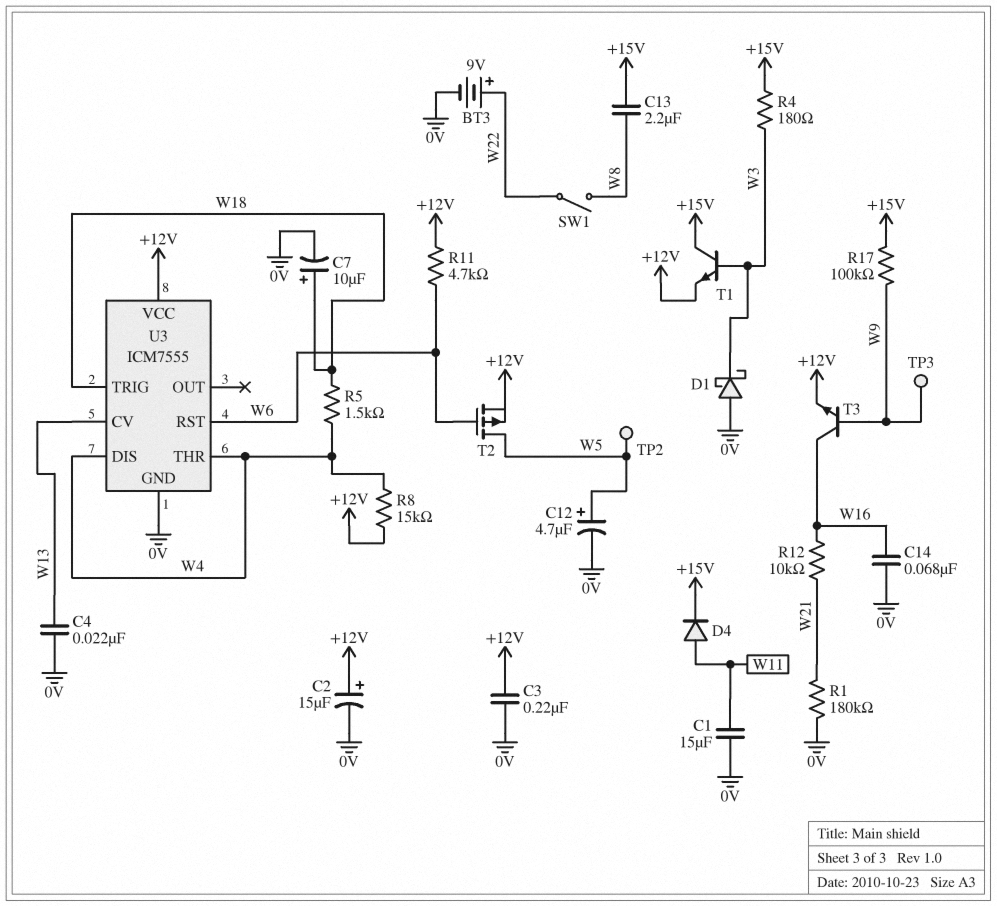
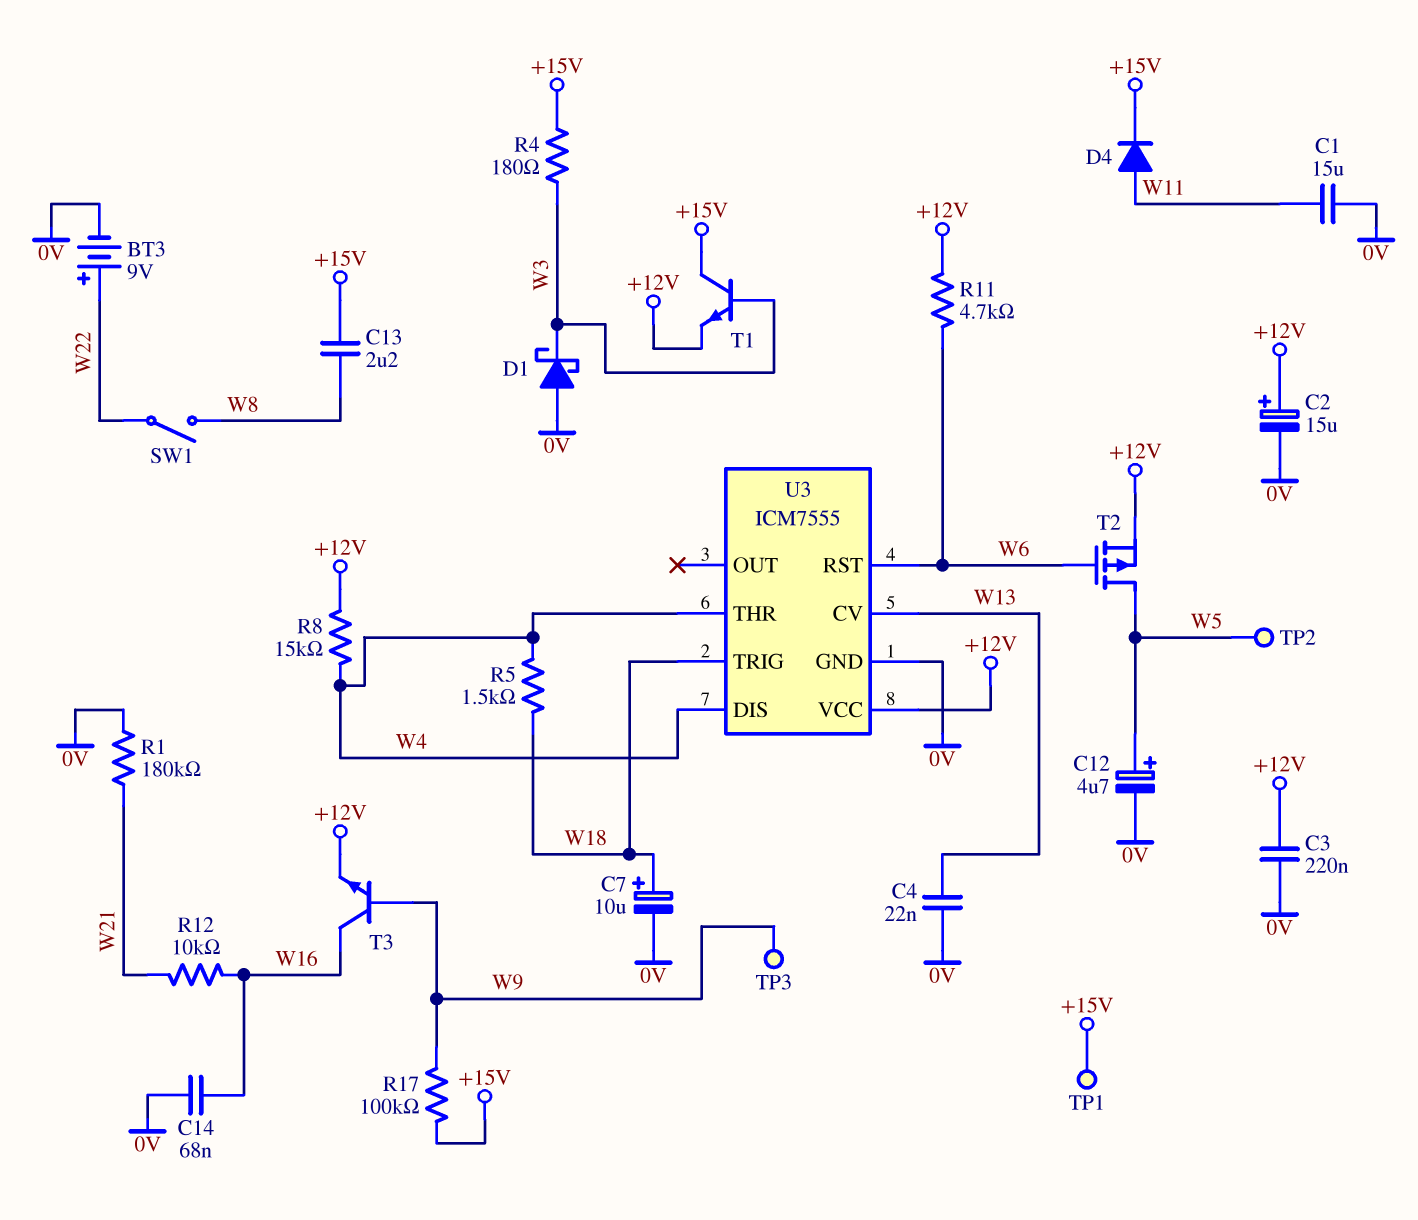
TP1: none -> test point (+15V)

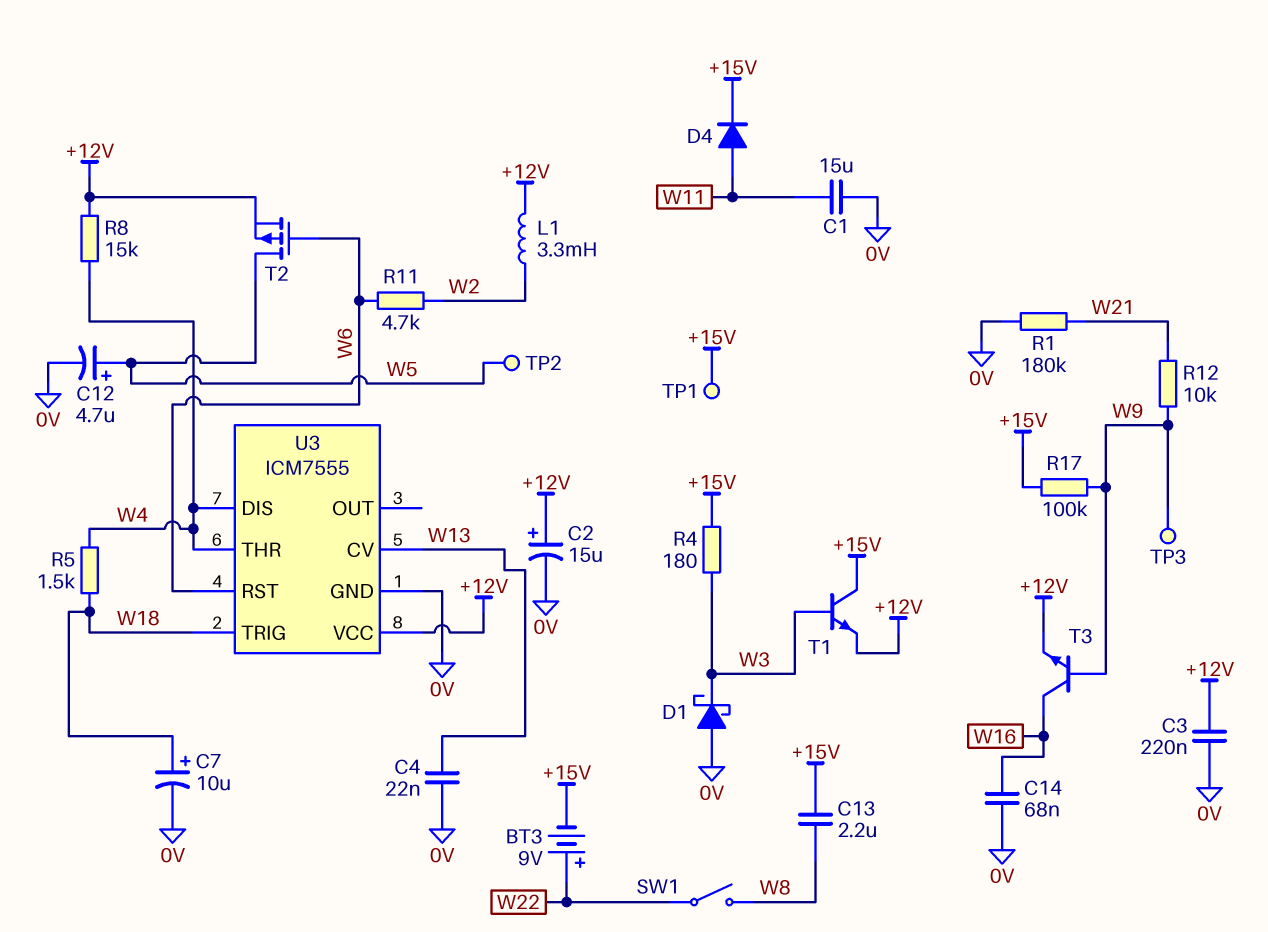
BT3: 9V (plus W22, minus 0V) -> 9V (plus W22, minus +15V)
L1: none -> 3.3mH (+12V, W2)
R11: 4.7k (+12V, W6) -> 4.7k (W2, W6)
R12: 10k (W16, W21) -> 10k (W9, W21)

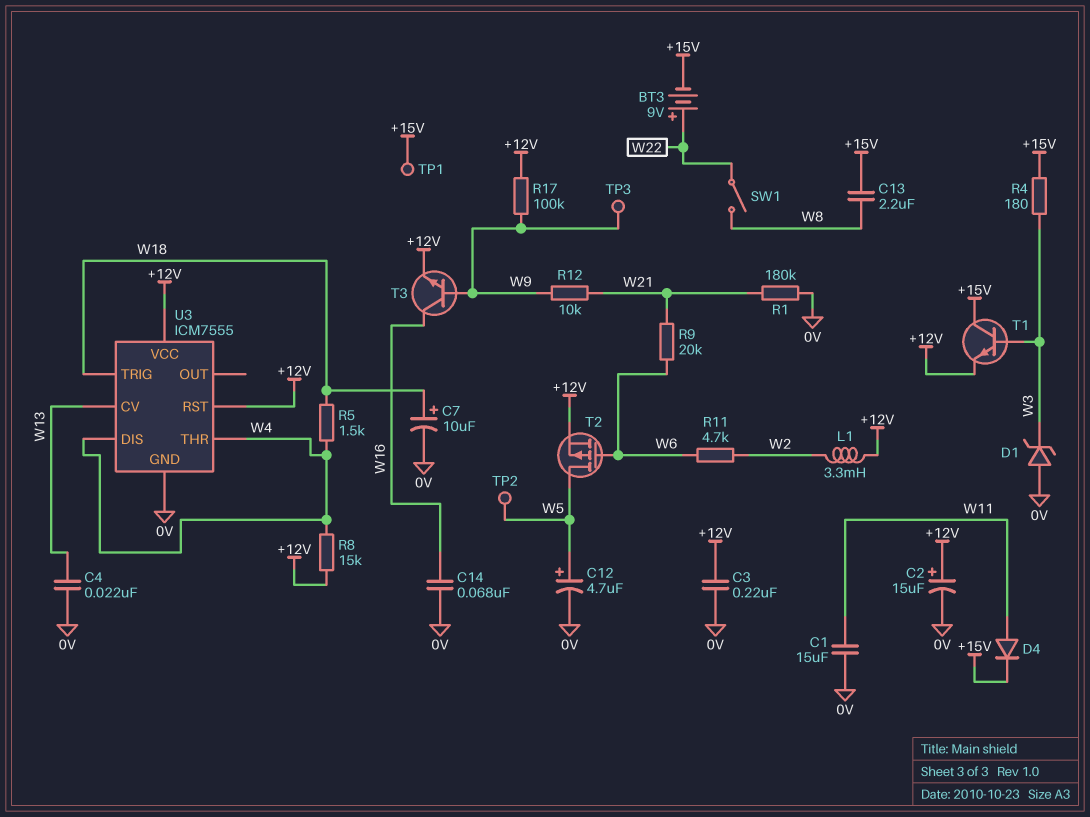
D1: schottky (A 0V, K W3) -> zener (A 0V, K W3)
R9: none -> 20k (W6, W21)
R17: 100k (+15V, W9) -> 100k (+12V, W9)
U3 pin RST: W6 -> +12V

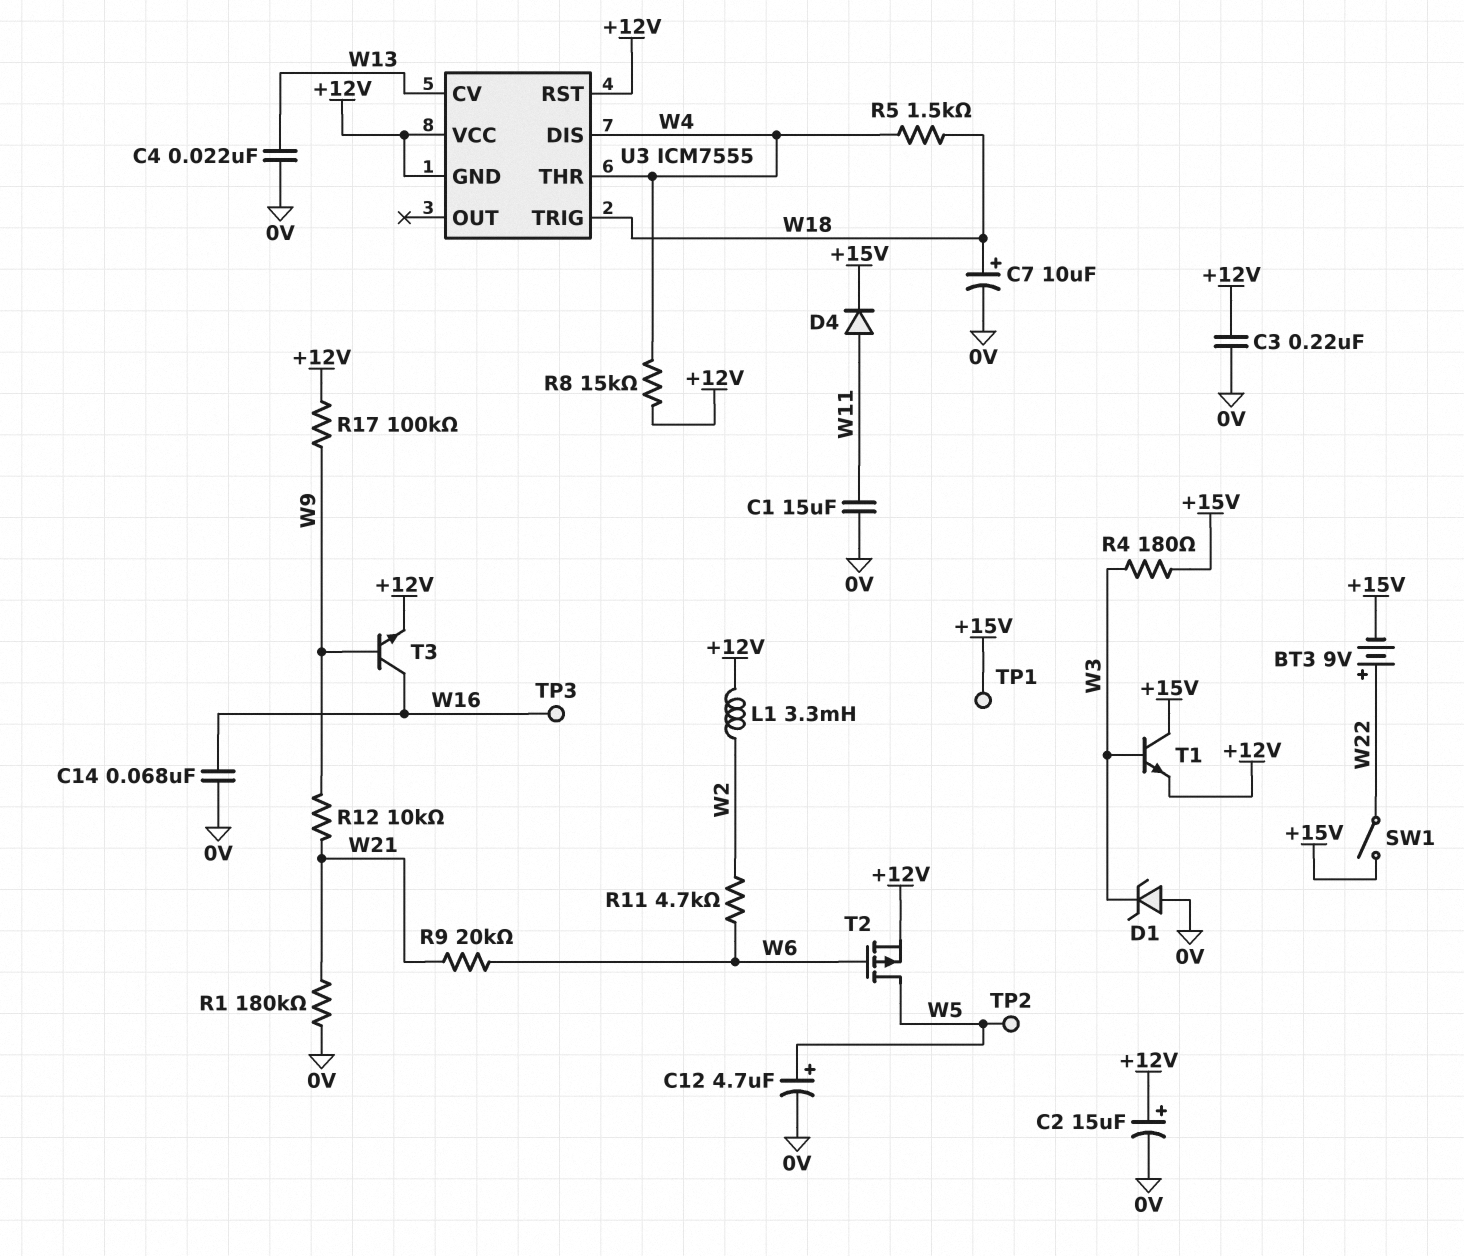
C13: 2.2uF (+15V, W8) -> none
SW1: switch (W8, W22) -> switch (+15V, W22)
TP3: test point (W9) -> test point (W16)
U3 pin GND: 0V -> +12V

